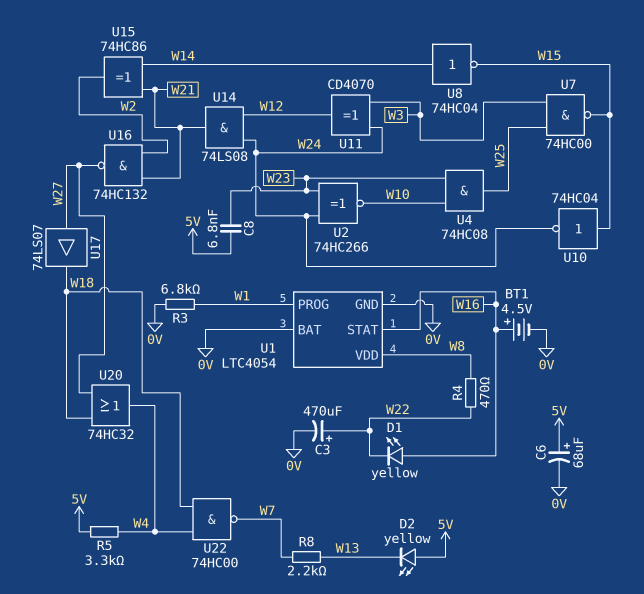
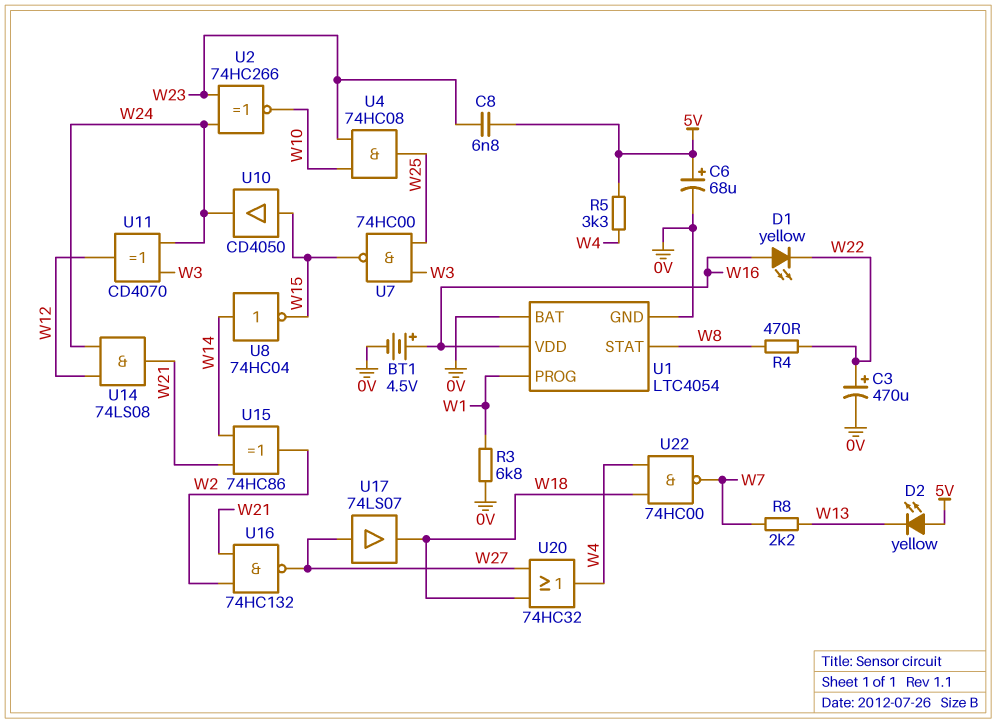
U1 pin STAT: W16 -> W8
U1 pin VDD: W8 -> W16
U10: NOT 74HC04 (in W15, out W24) -> buffer CD4050 (in W15, out W24)

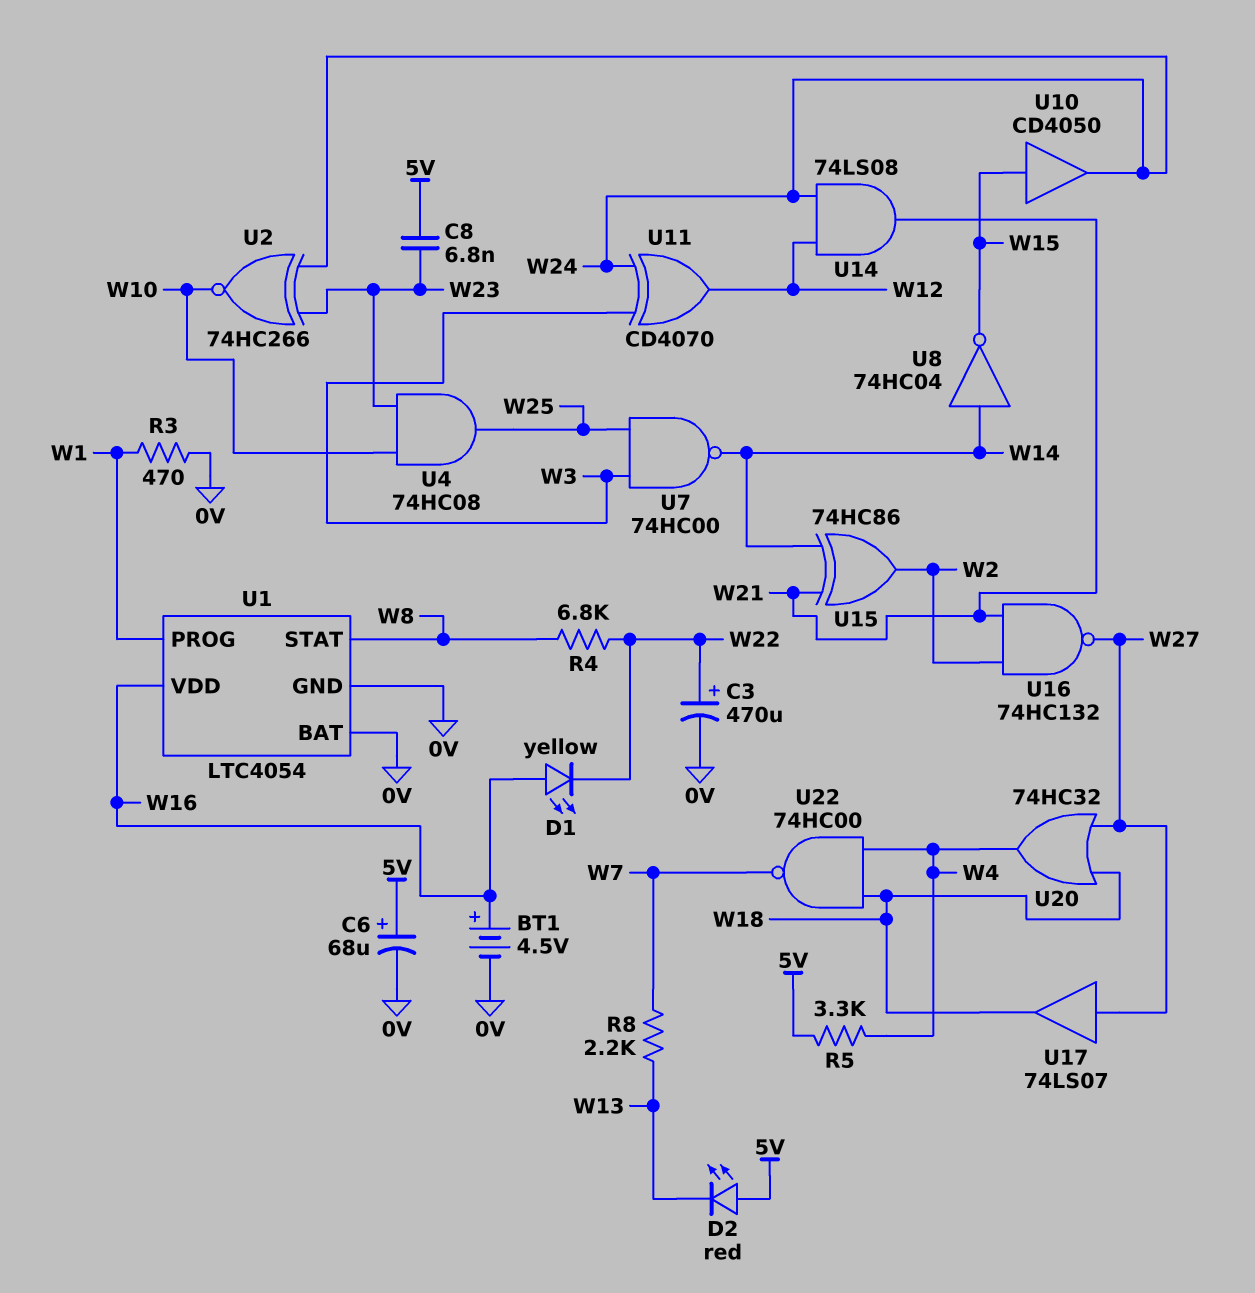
D2: LED yellow (A 5V, K W13) -> LED red (A 5V, K W13)
R3: 6.8k (0V, W1) -> 470 (0V, W1)
R4: 470 (W8, W22) -> 6.8k (W8, W22)
U7: NAND 74HC00 (in W3, in W25, out W15) -> NAND 74HC00 (in W3, in W25, out W14)

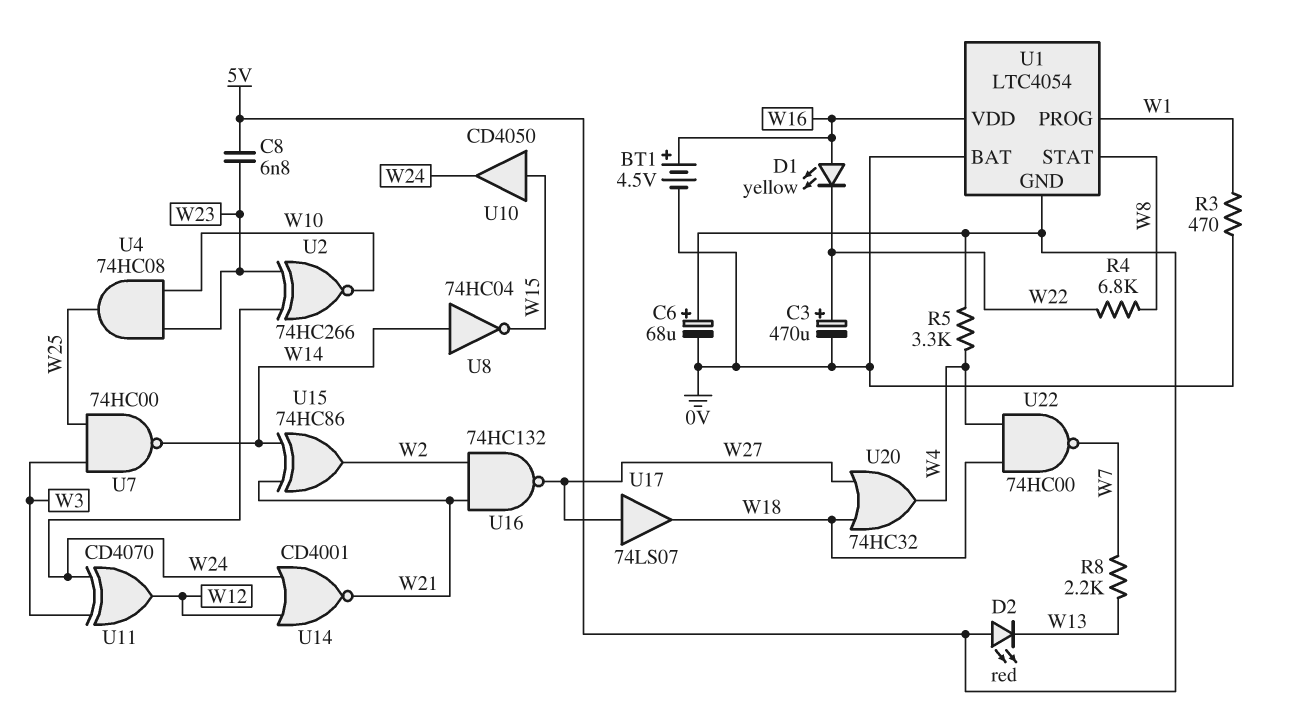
U1 pin GND: 0V -> 5V
U14: AND 74LS08 (in W12, in W24, out W21) -> NOR CD4001 (in W12, in W24, out W21)

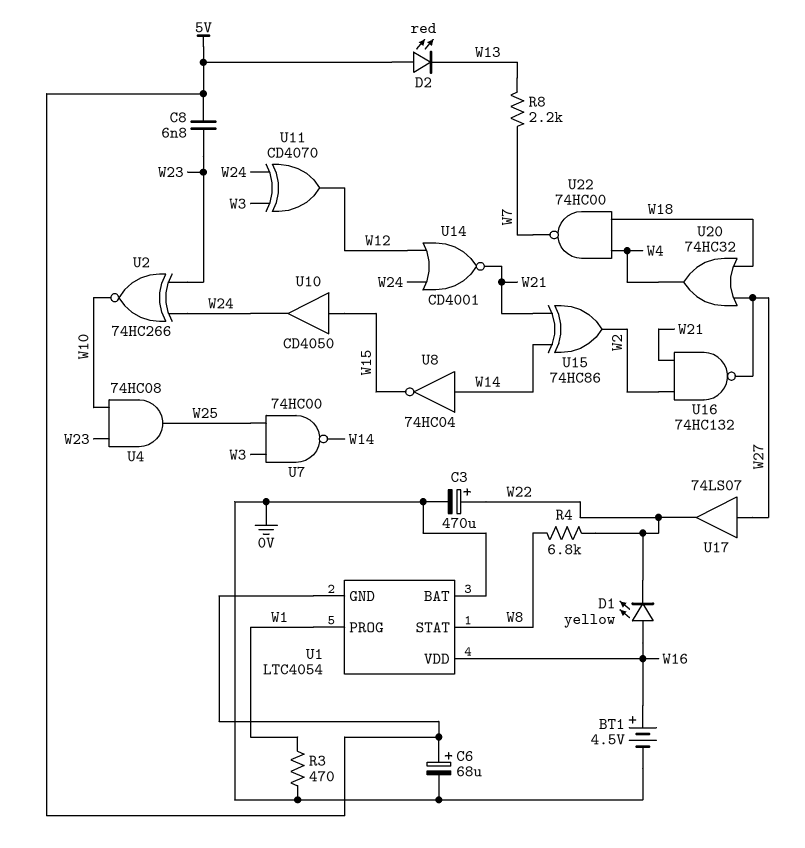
R5: 3.3k (5V, W4) -> none
U17: buffer 74LS07 (in W27, out W18) -> buffer 74LS07 (in W27, out W22)

